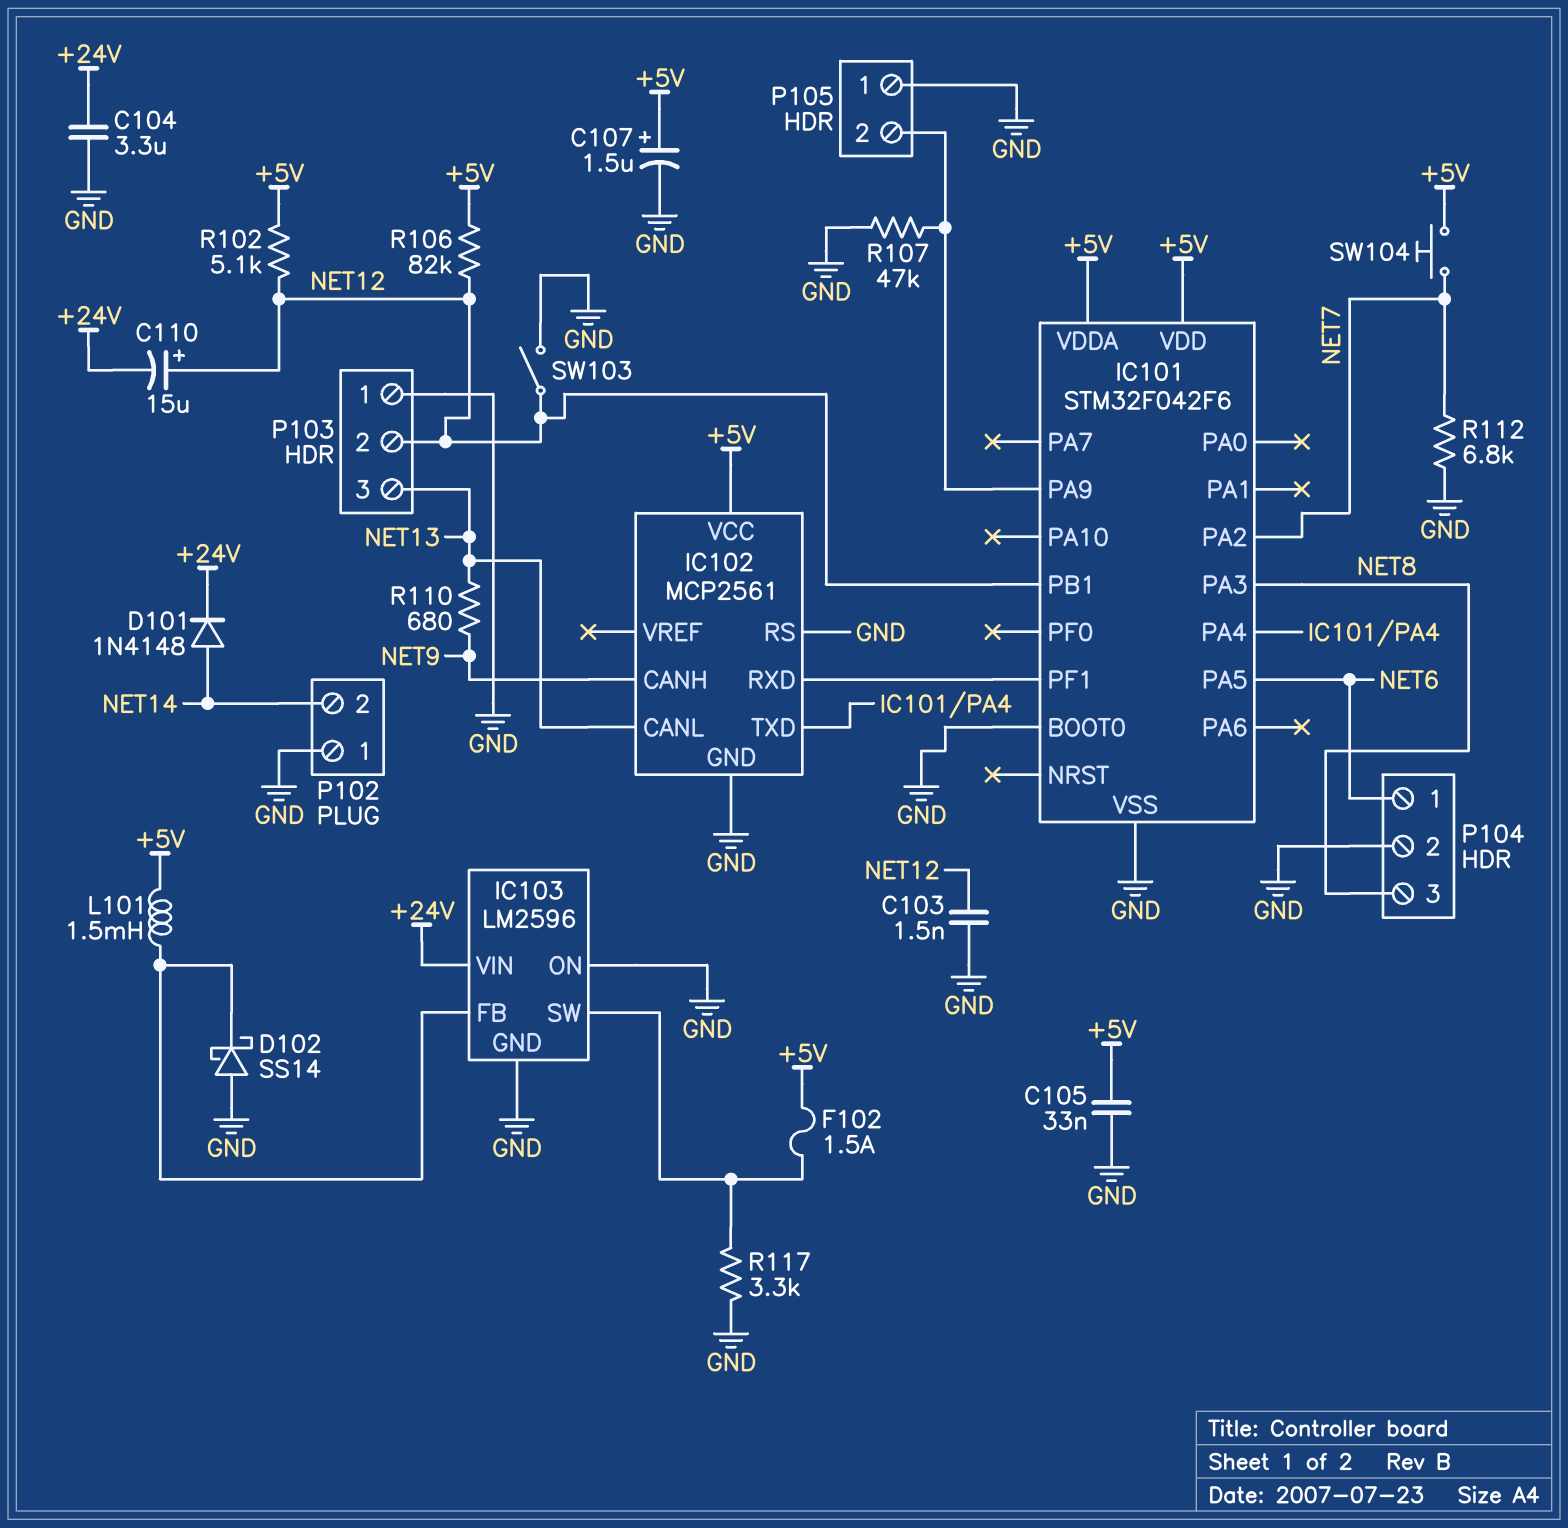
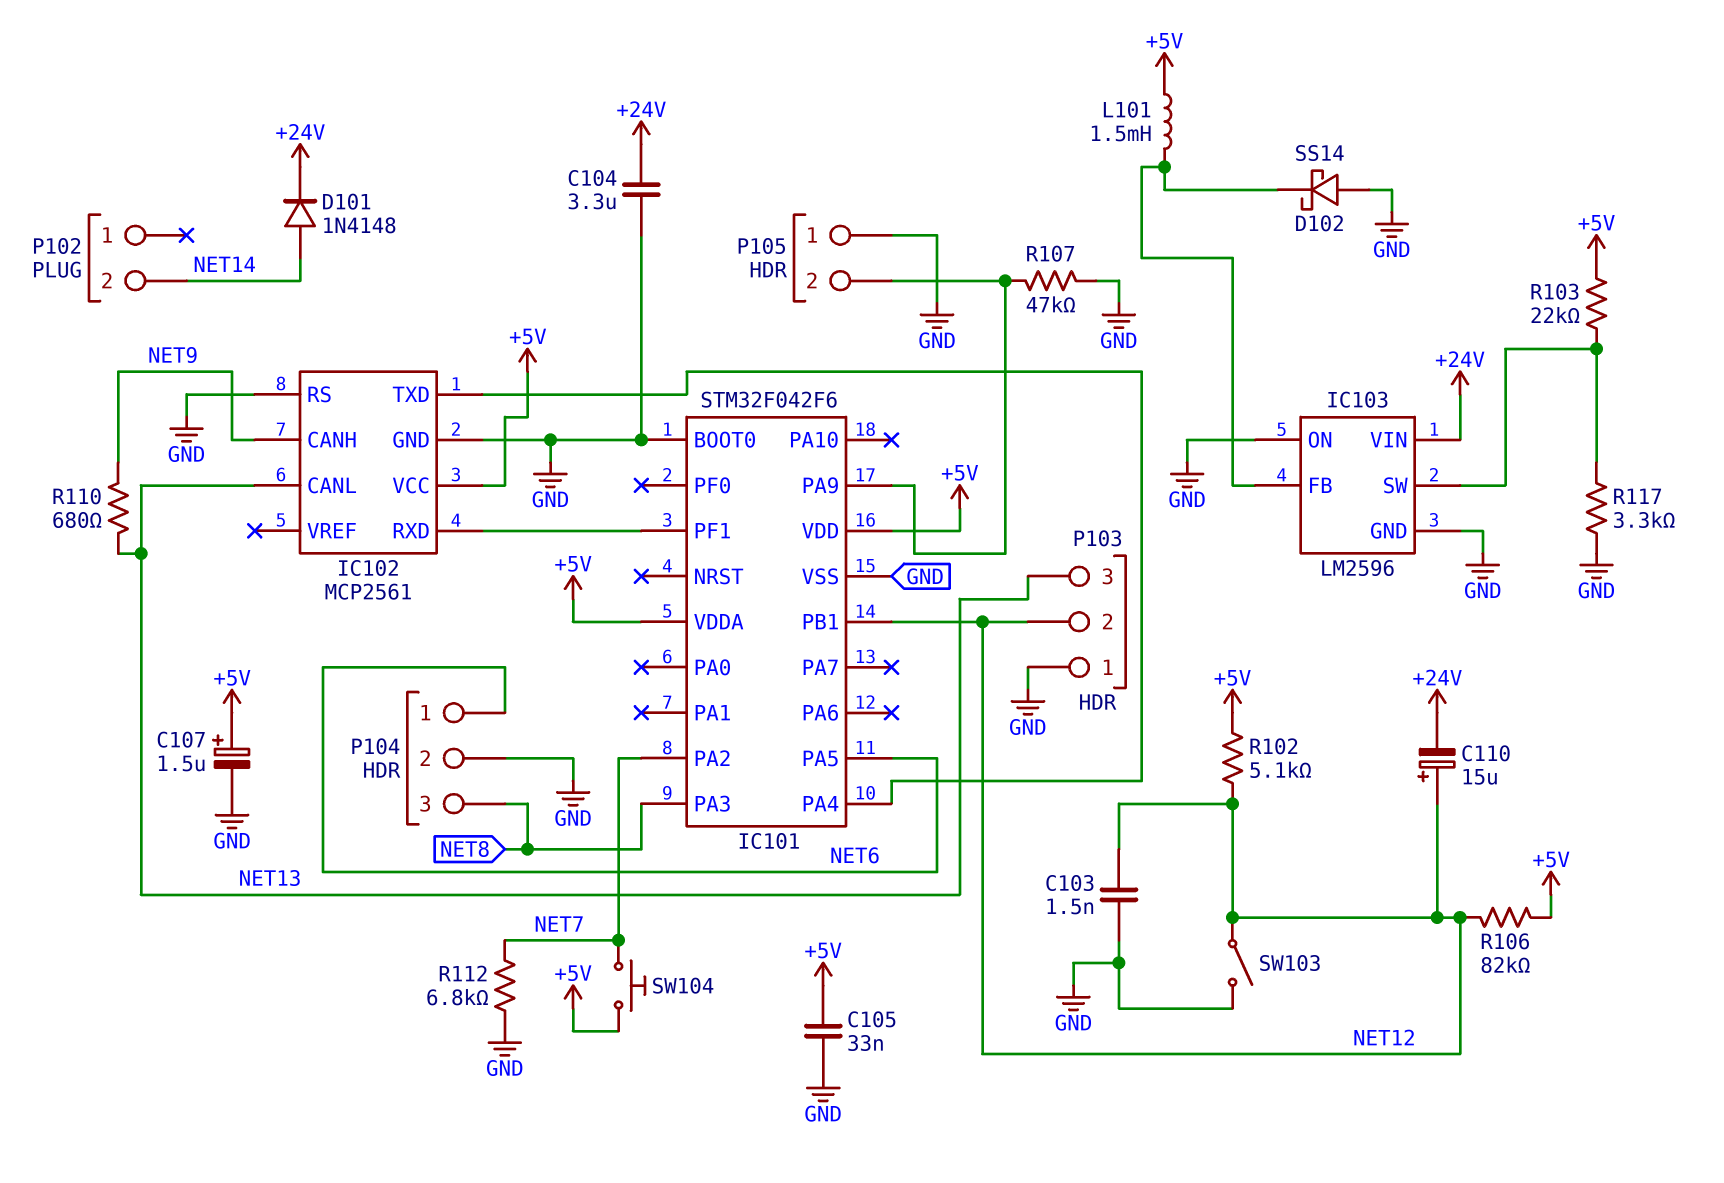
F102: 1.5A (+5V, IC103/SW) -> none
P102 pin 1: GND -> none
R103: none -> 22k (+5V, IC103/SW)

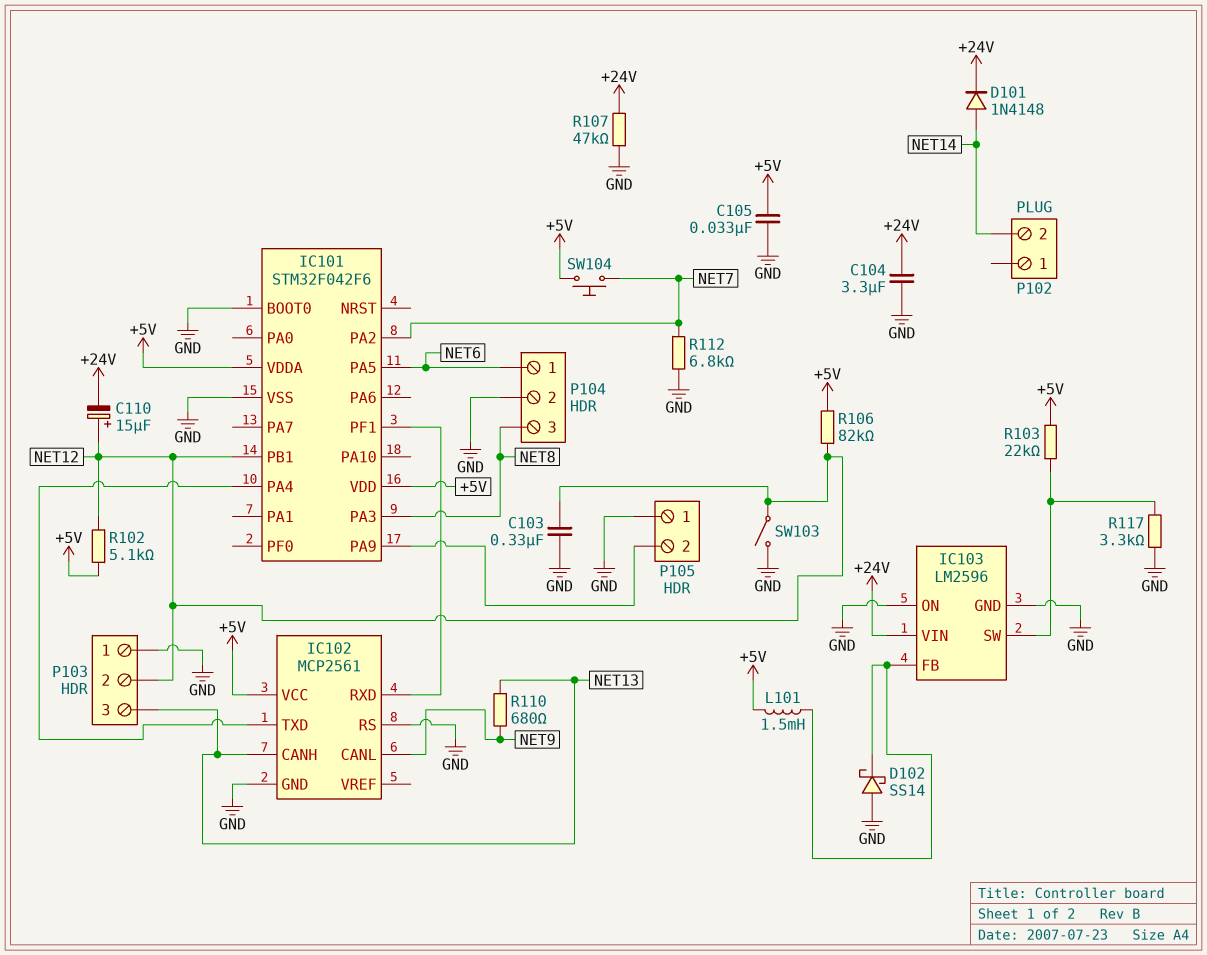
C103: 1.5nF (GND, NET12) -> 330nF (GND, NET12)
C107: 1.5uF (plus +5V, minus GND) -> none
IC102 pin CANH: NET9 -> NET13
IC102 pin CANL: NET13 -> NET9
R107: 47k (GND, IC101/PA9) -> 47k (+24V, GND)

